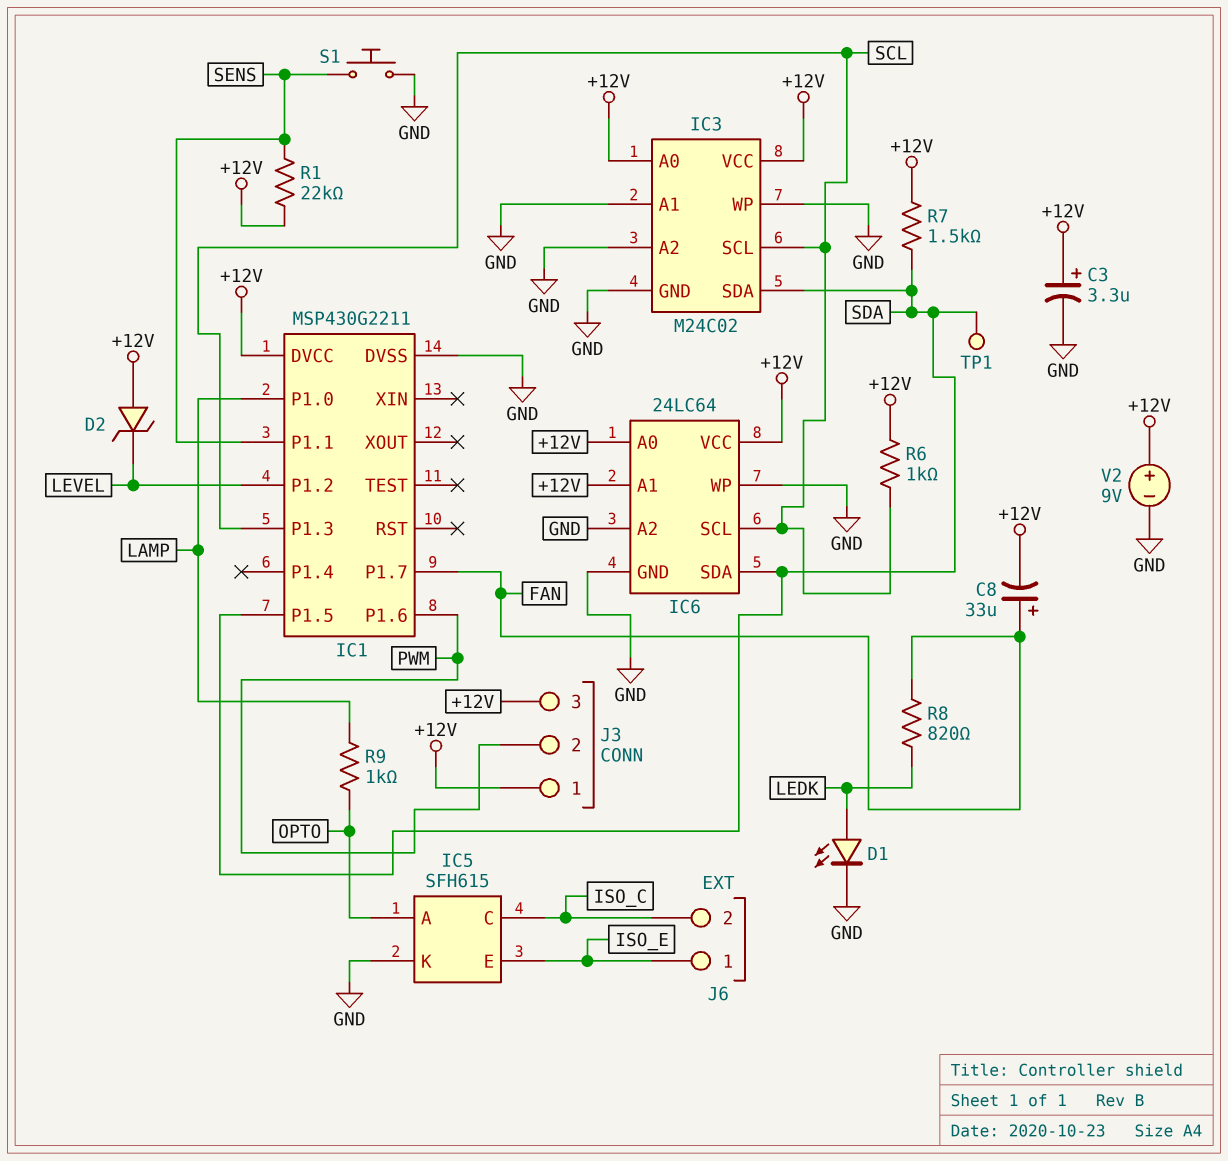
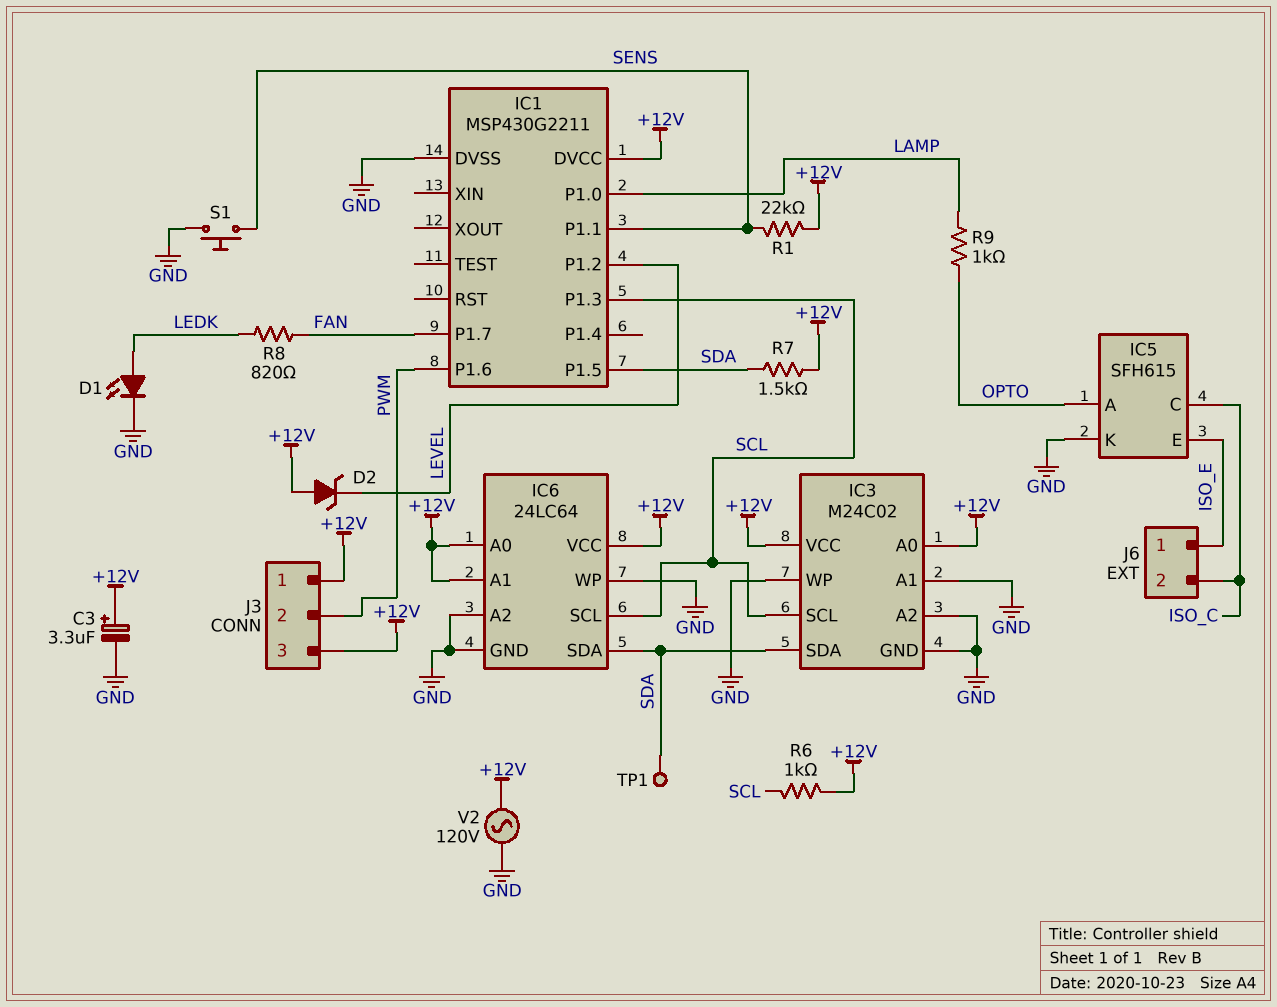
C8: 33uF (plus FAN, minus +12V) -> none
V2: 9V (plus +12V, minus GND) -> AC 120V (+12V, GND)

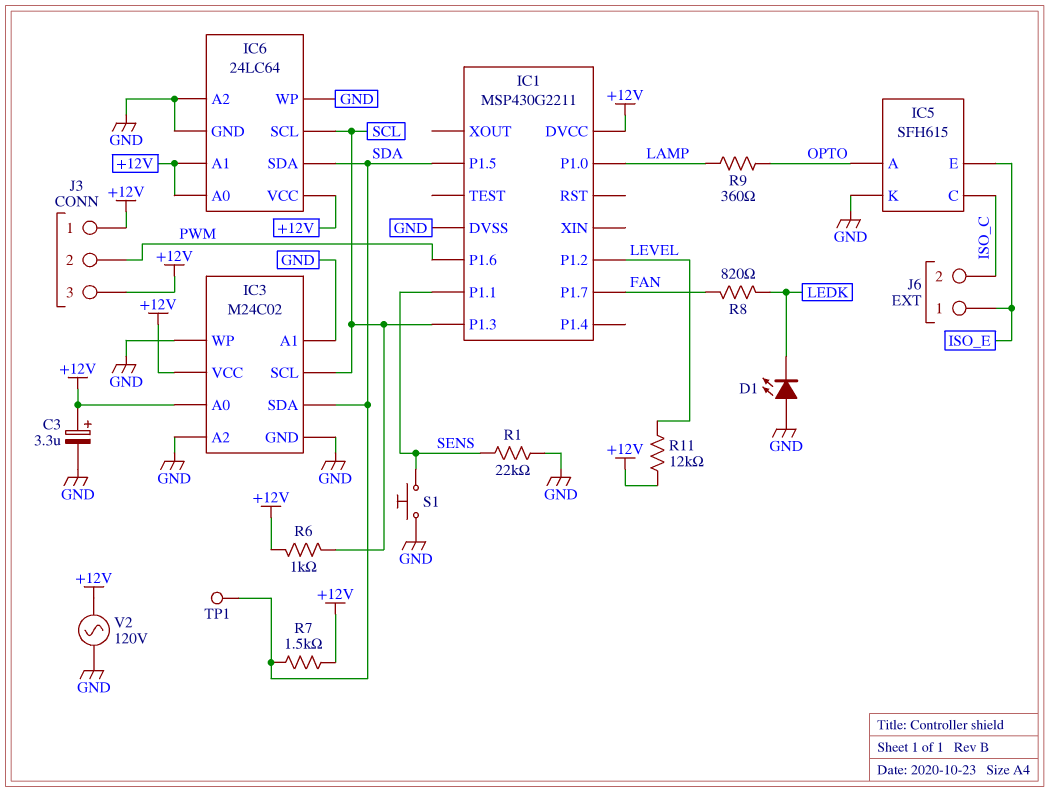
D1: LED (A LEDK, K GND) -> LED (A GND, K LEDK)
D2: zener (A +12V, K LEVEL) -> none
R1: 22k (+12V, SENS) -> 22k (GND, SENS)
R9: 1k (LAMP, OPTO) -> 360 (LAMP, OPTO)
R11: none -> 12k (+12V, LEVEL)

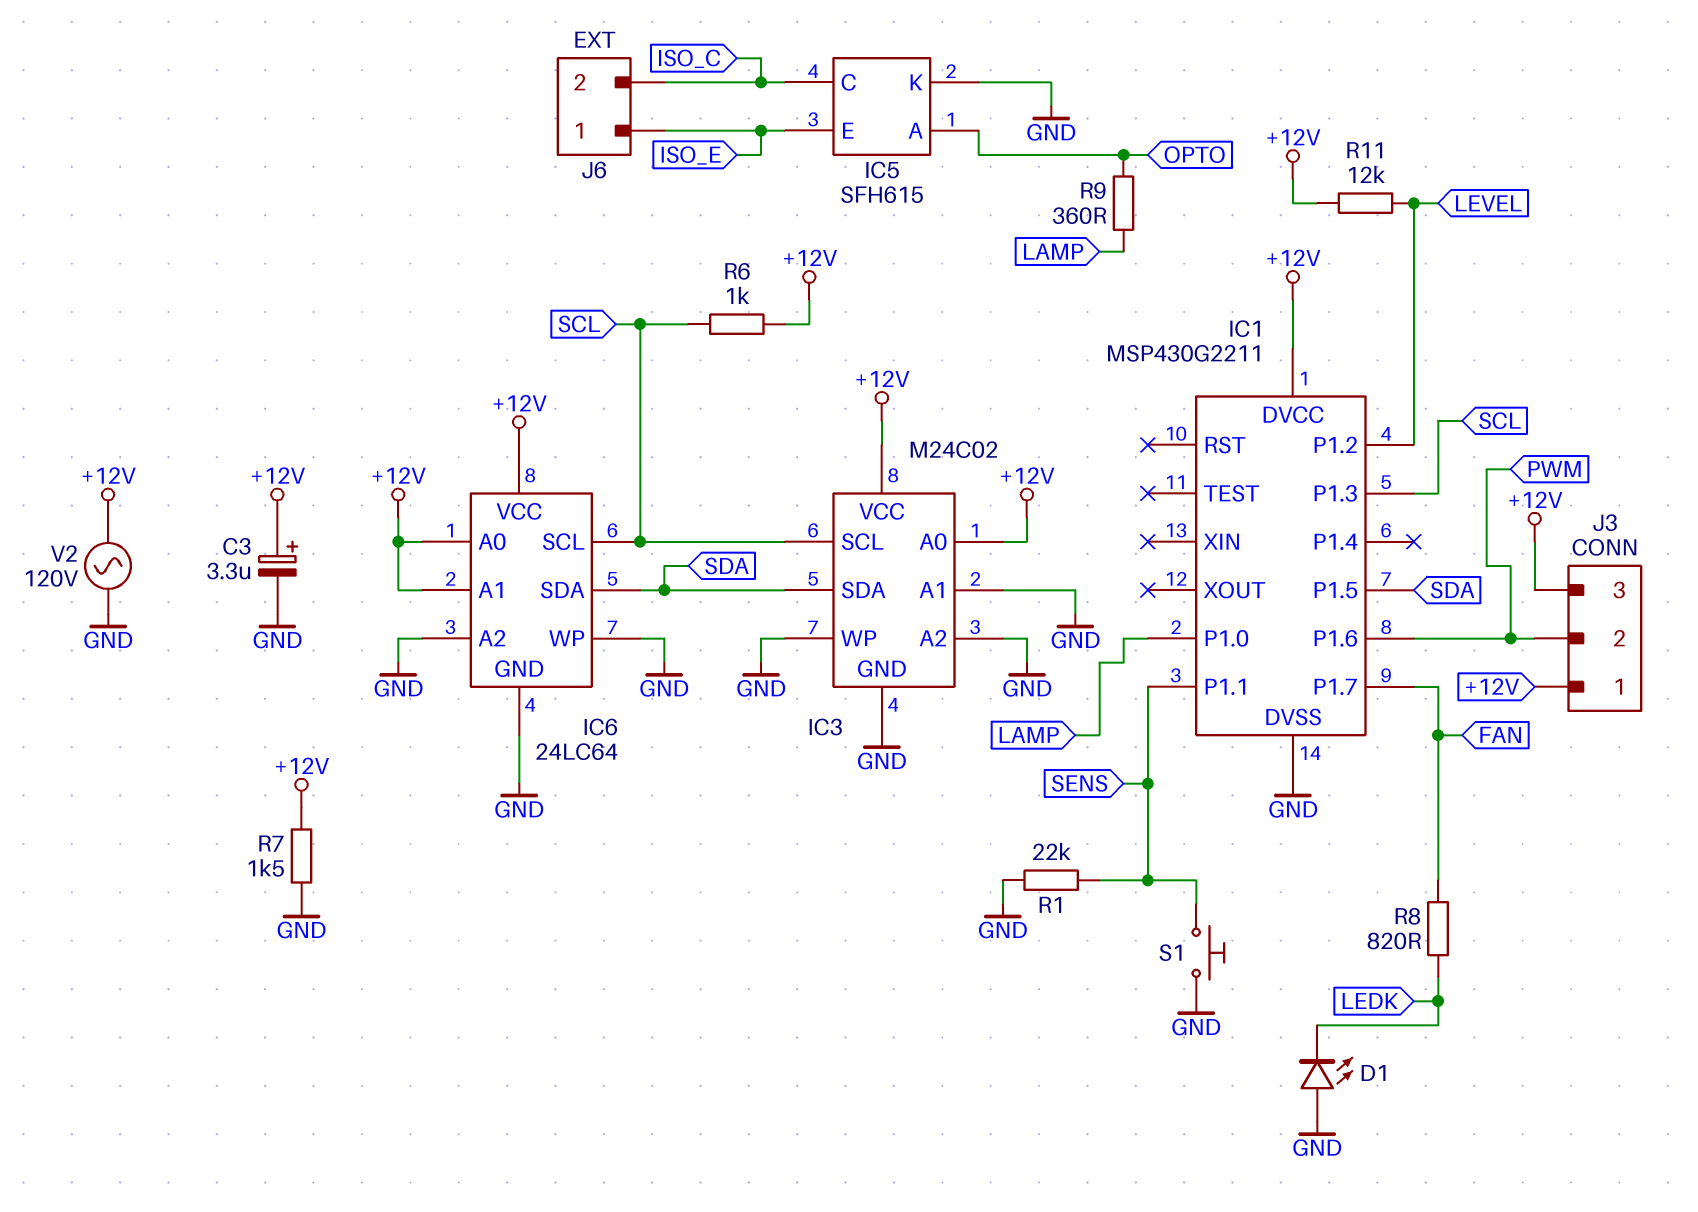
R7: 1.5k (+12V, SDA) -> 1.5k (+12V, GND)
TP1: test point (SDA) -> none

